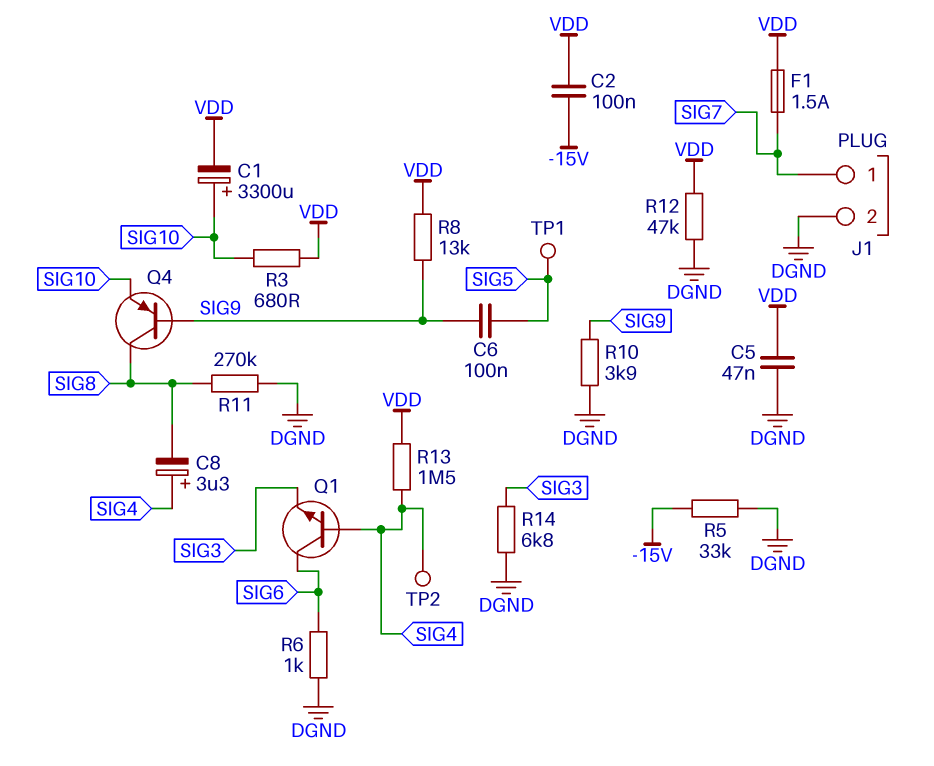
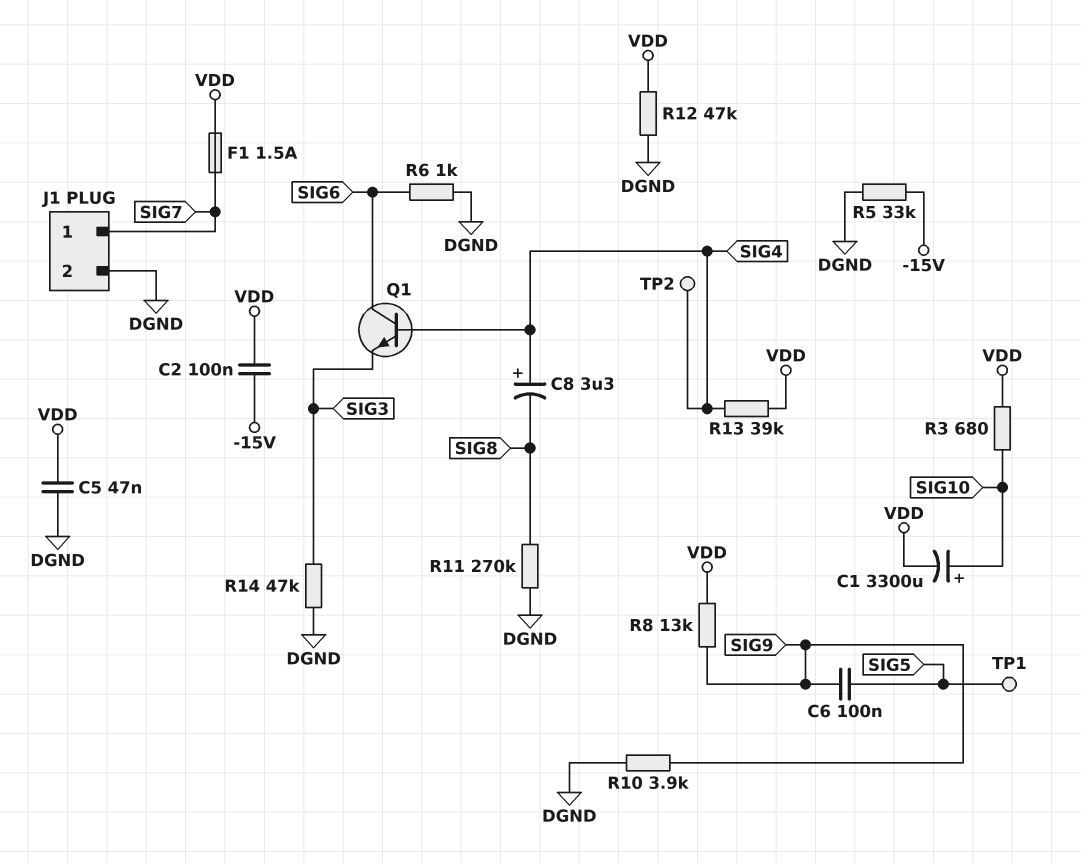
Q4: PNP (B SIG9, C SIG8, E SIG10) -> none
R13: 1.5M (SIG4, VDD) -> 39k (SIG4, VDD)
R14: 6.8k (DGND, SIG3) -> 47k (DGND, SIG3)

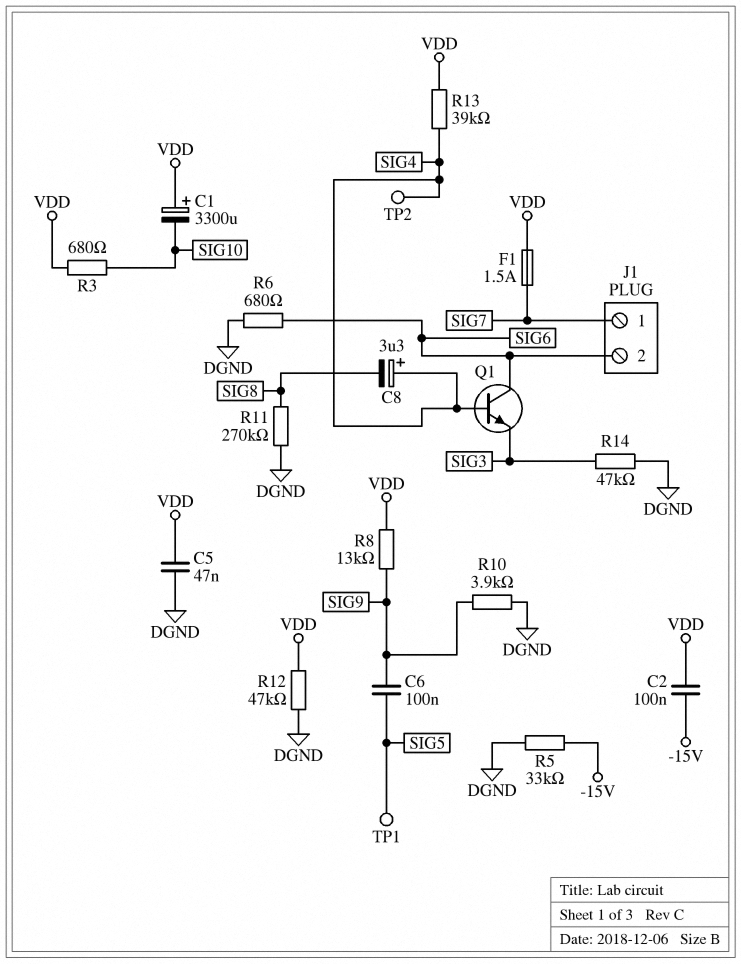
C1: 3300uF (plus SIG10, minus VDD) -> 3300uF (plus VDD, minus SIG10)
J1 pin 2: DGND -> SIG6
R6: 1k (DGND, SIG6) -> 680 (DGND, SIG6)

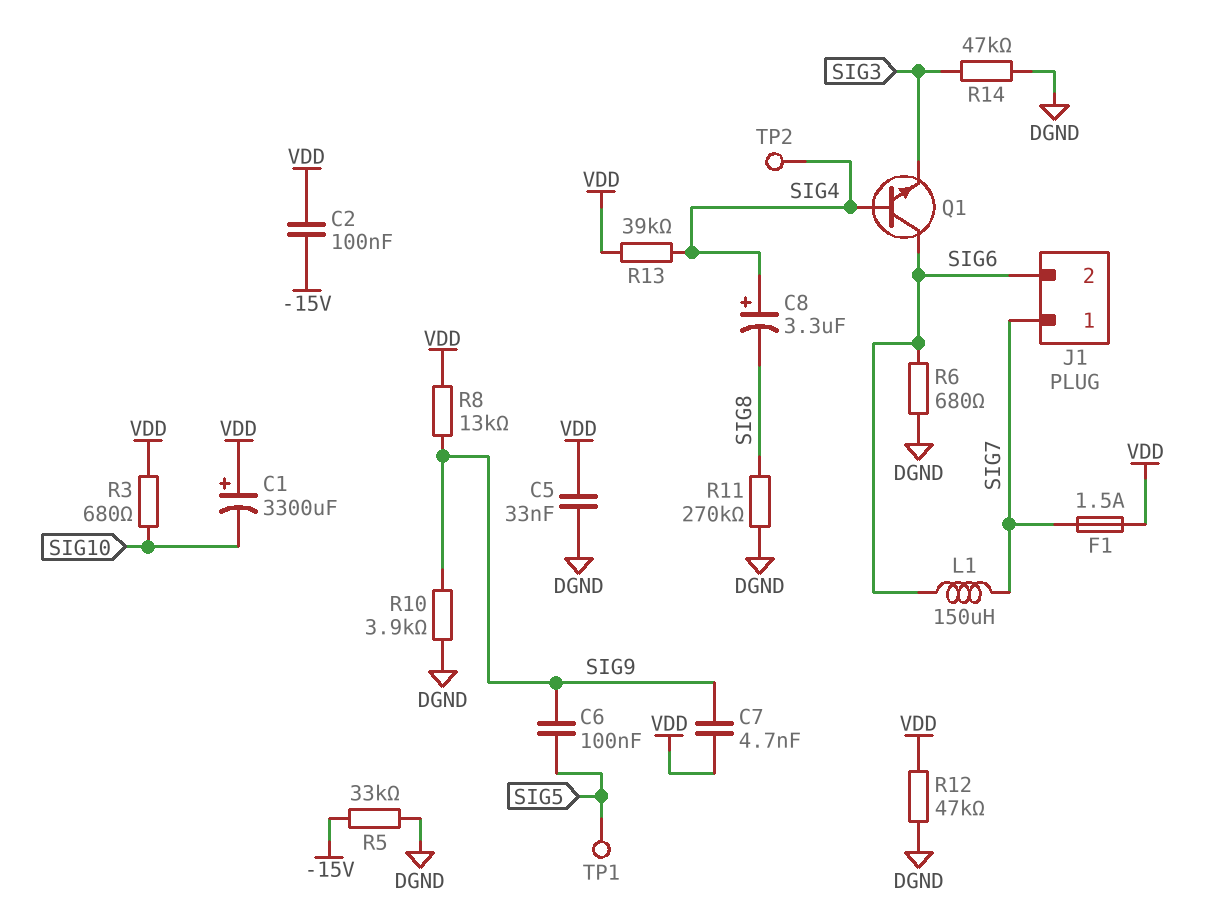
C5: 47nF (DGND, VDD) -> 33nF (DGND, VDD)
C7: none -> 4.7nF (SIG9, VDD)
L1: none -> 150uH (SIG6, SIG7)

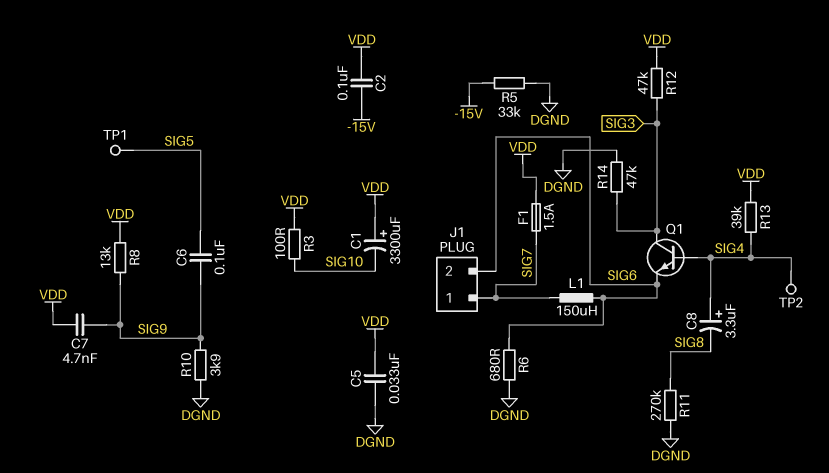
Q1: NPN (B SIG4, C SIG6, E SIG3) -> NPN (B SIG4, C SIG3, E SIG6)
R3: 680 (SIG10, VDD) -> 100 (SIG10, VDD)
R12: 47k (DGND, VDD) -> 47k (SIG3, VDD)

